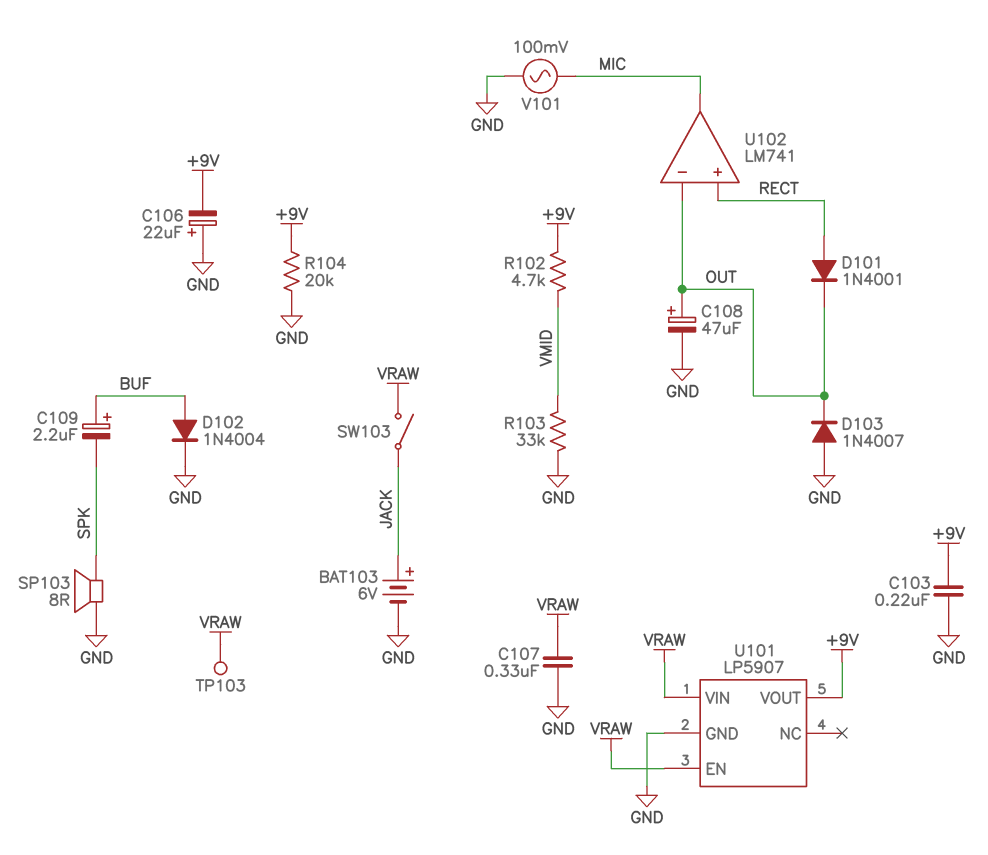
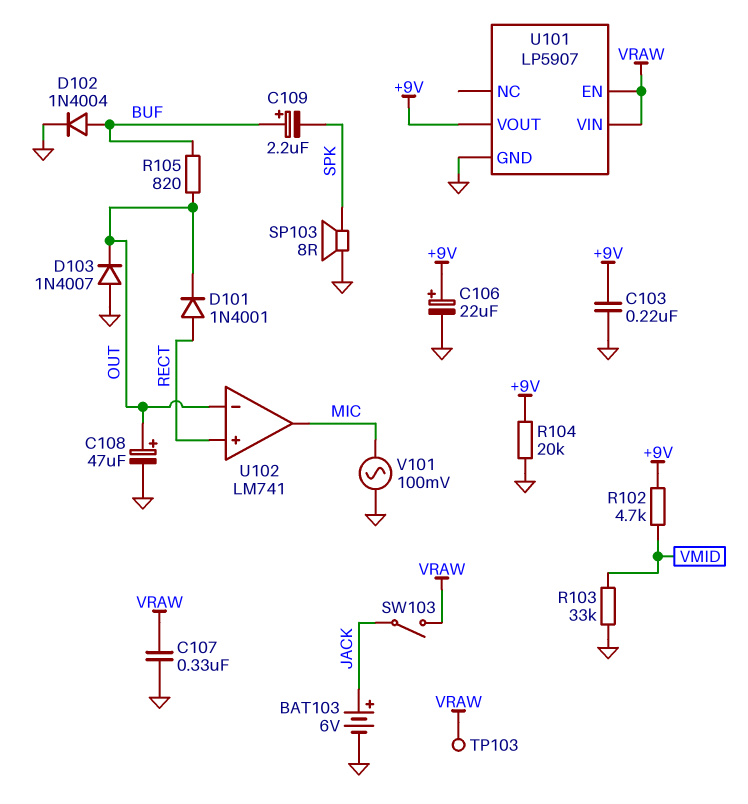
C106: 22uF (plus GND, minus +9V) -> 22uF (plus +9V, minus GND)
R105: none -> 820 (BUF, OUT)

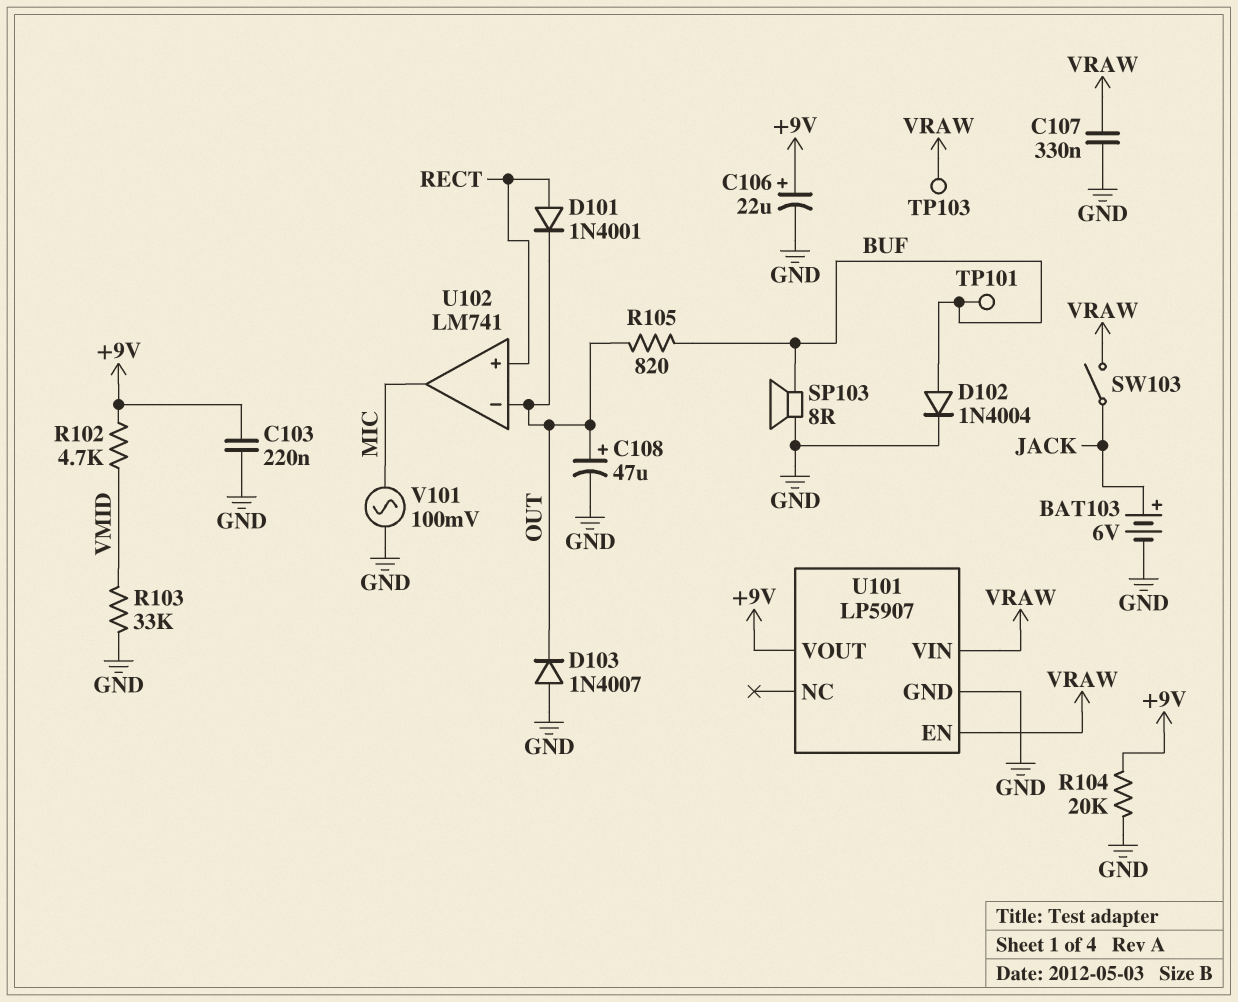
C109: 2.2uF (plus BUF, minus SPK) -> none
SP103: speaker 8R (GND, SPK) -> speaker 8R (BUF, GND)
TP101: none -> test point (BUF)

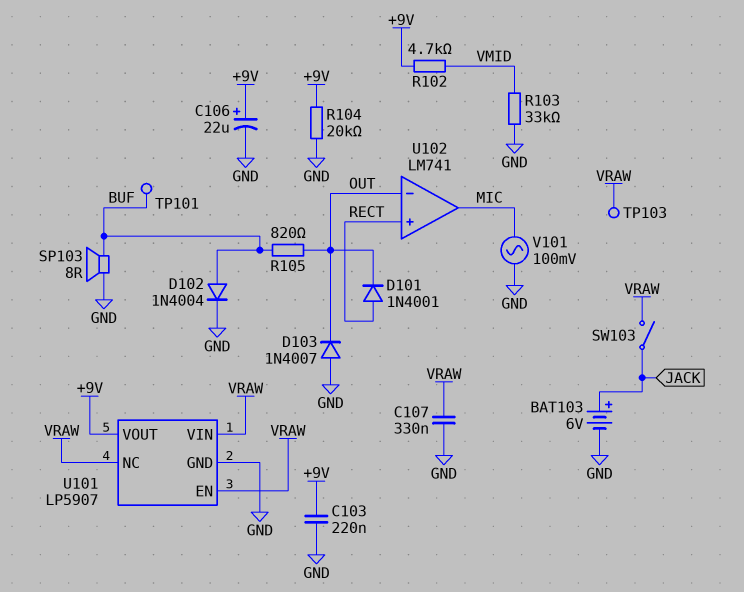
C108: 47uF (plus OUT, minus GND) -> none
U101 pin NC: none -> VRAW

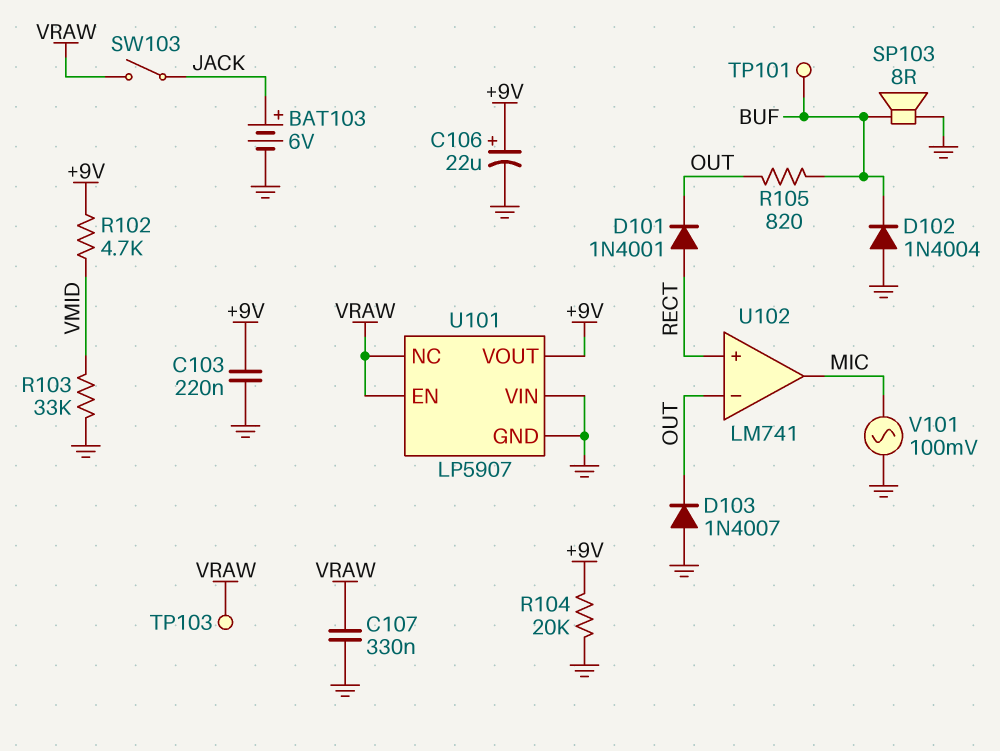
D102: diode 1N4004 (A BUF, K GND) -> diode 1N4004 (A GND, K BUF)
U101 pin VIN: VRAW -> GND

